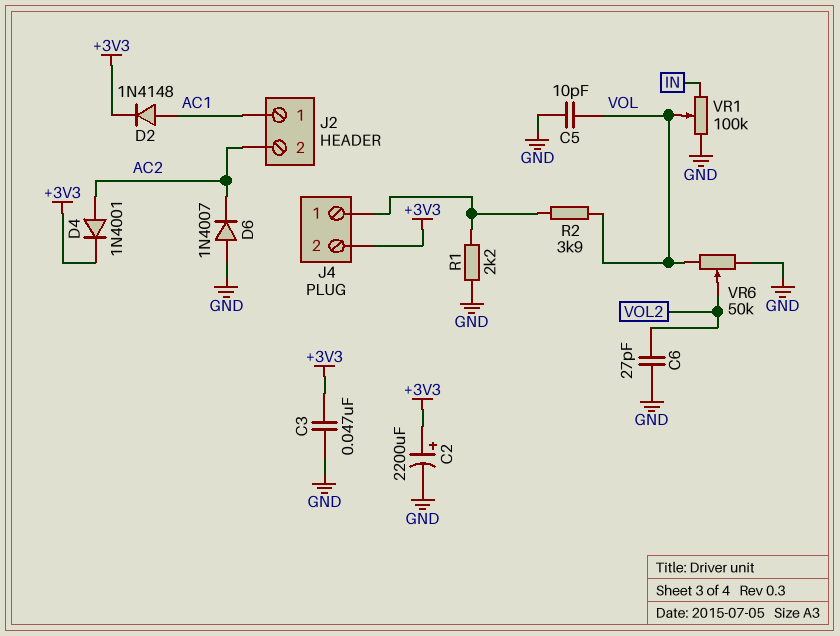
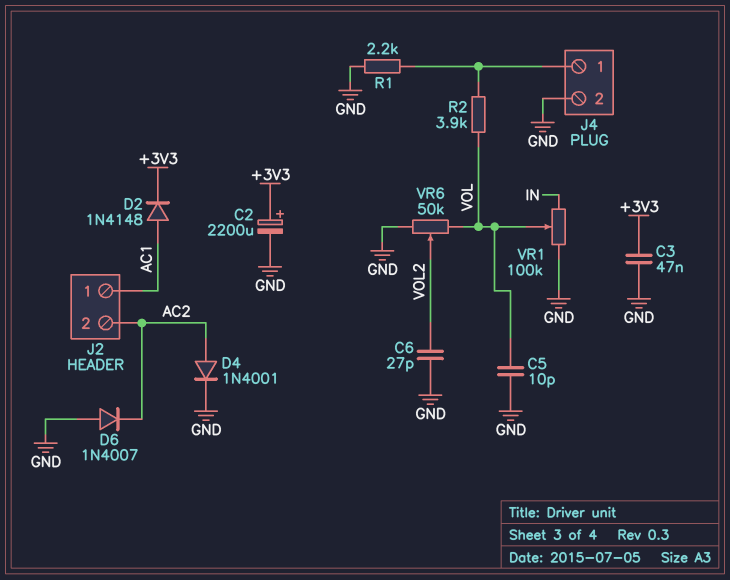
D4: diode 1N4001 (A AC2, K +3V3) -> diode 1N4001 (A AC2, K GND)
J4 pin 2: +3V3 -> GND

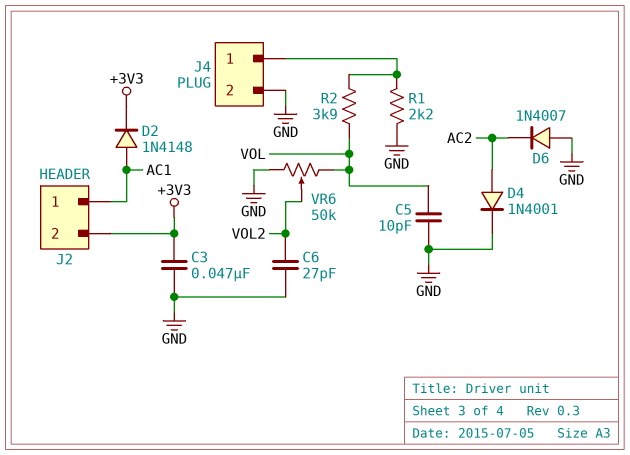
C2: 2200uF (plus +3V3, minus GND) -> none
J2 pin 2: AC2 -> +3V3
VR1: 100k (GND, IN, wiper VOL) -> none

